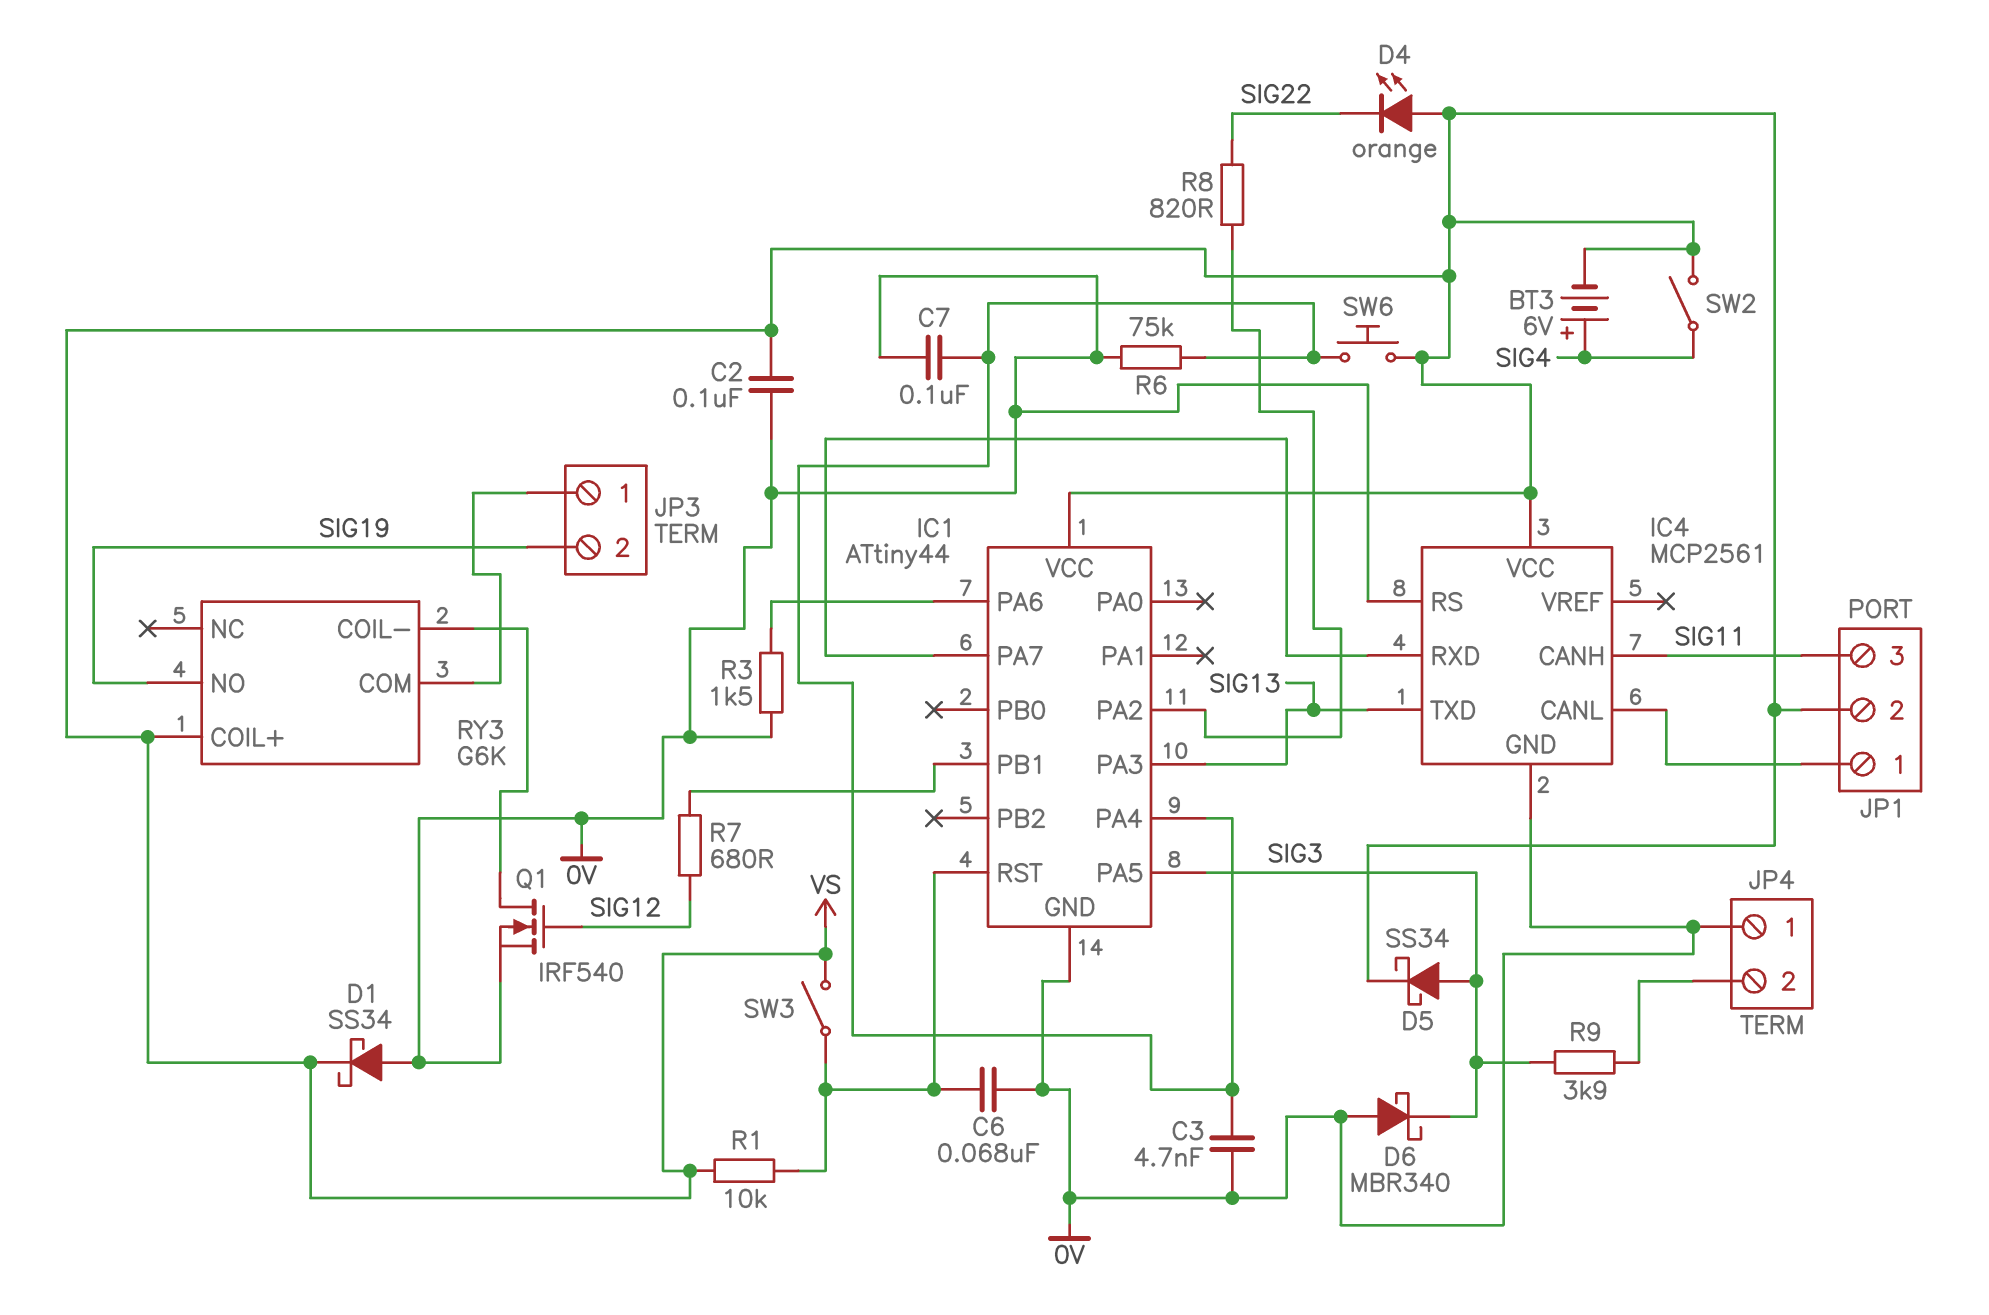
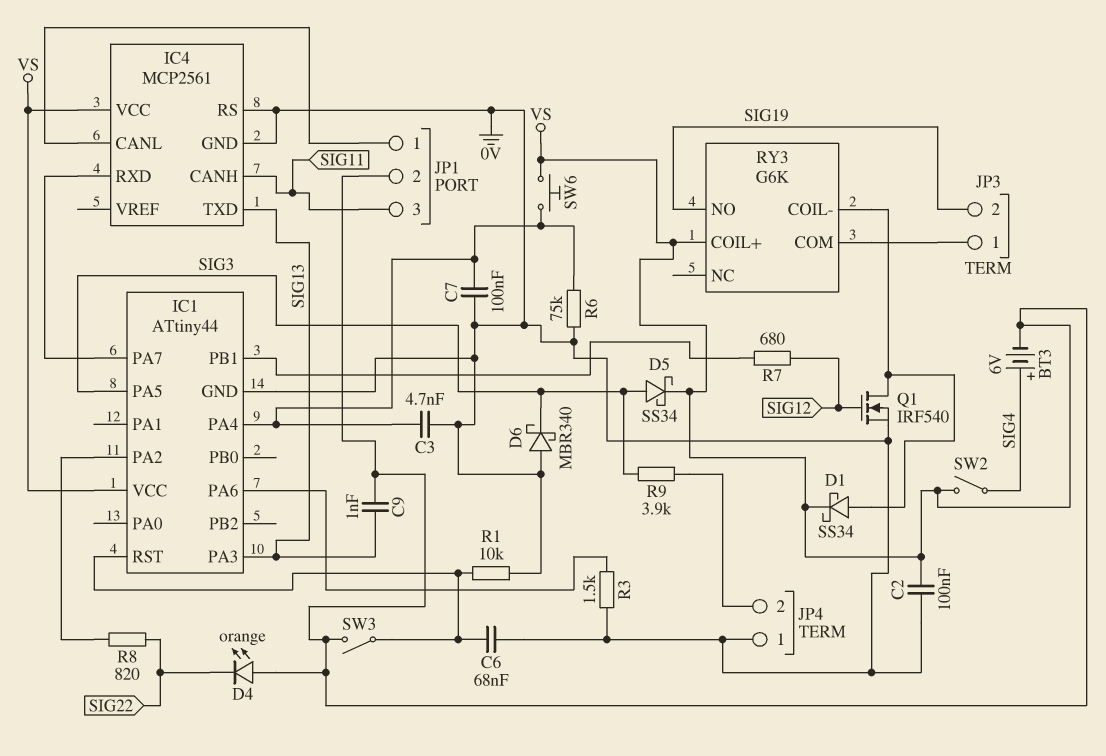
C9: none -> 1nF (SIG13, VS)
D1: schottky SS34 (A 0V, K VS) -> schottky SS34 (A RY3/COIL-, K VS)
R1: 10k (IC1/RST, VS) -> 10k (0V, IC1/RST)

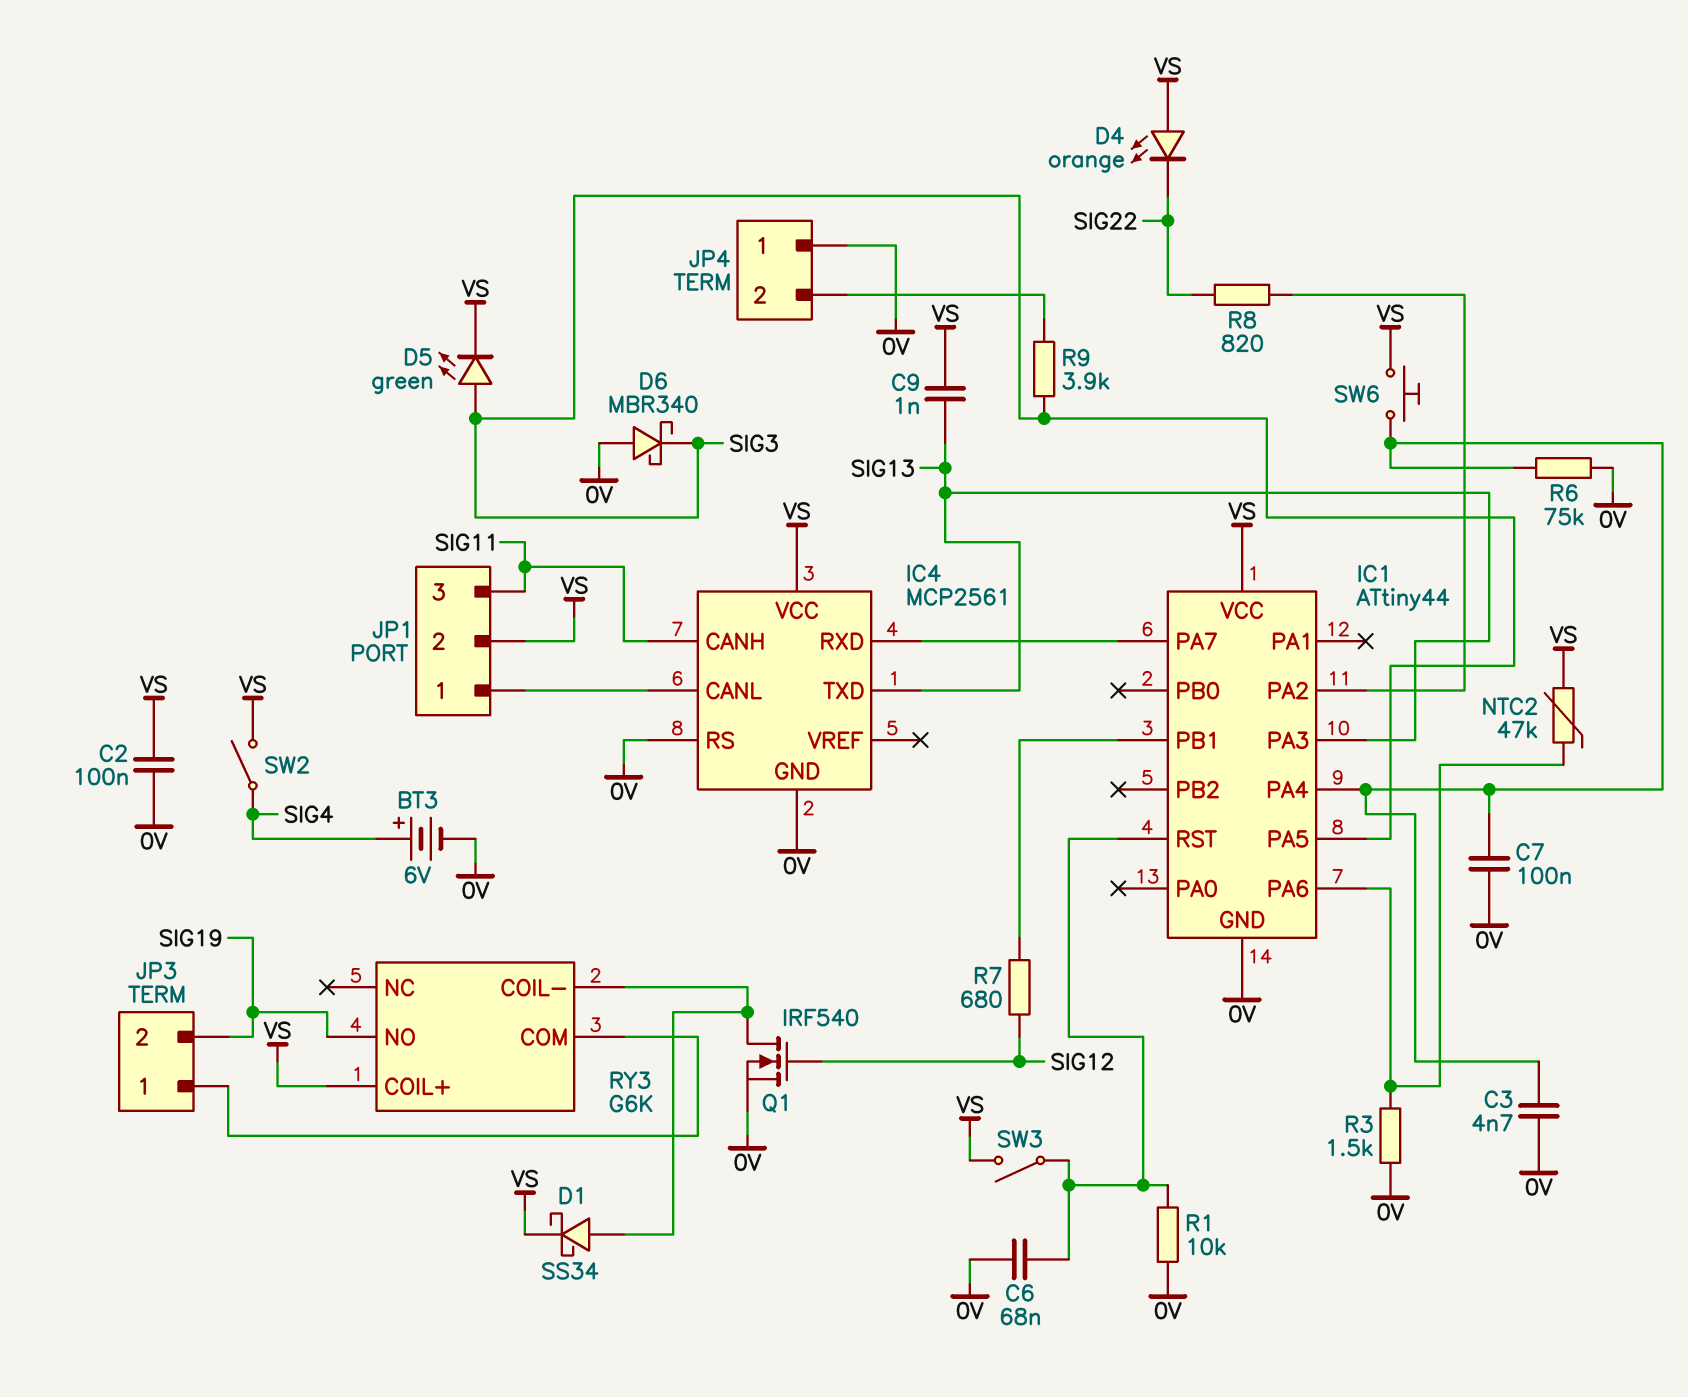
BT3: 6V (plus SIG4, minus VS) -> 6V (plus SIG4, minus 0V)
D5: schottky SS34 (A SIG3, K VS) -> LED green (A SIG3, K VS)
NTC2: none -> 47k (IC1/PA6, VS)

